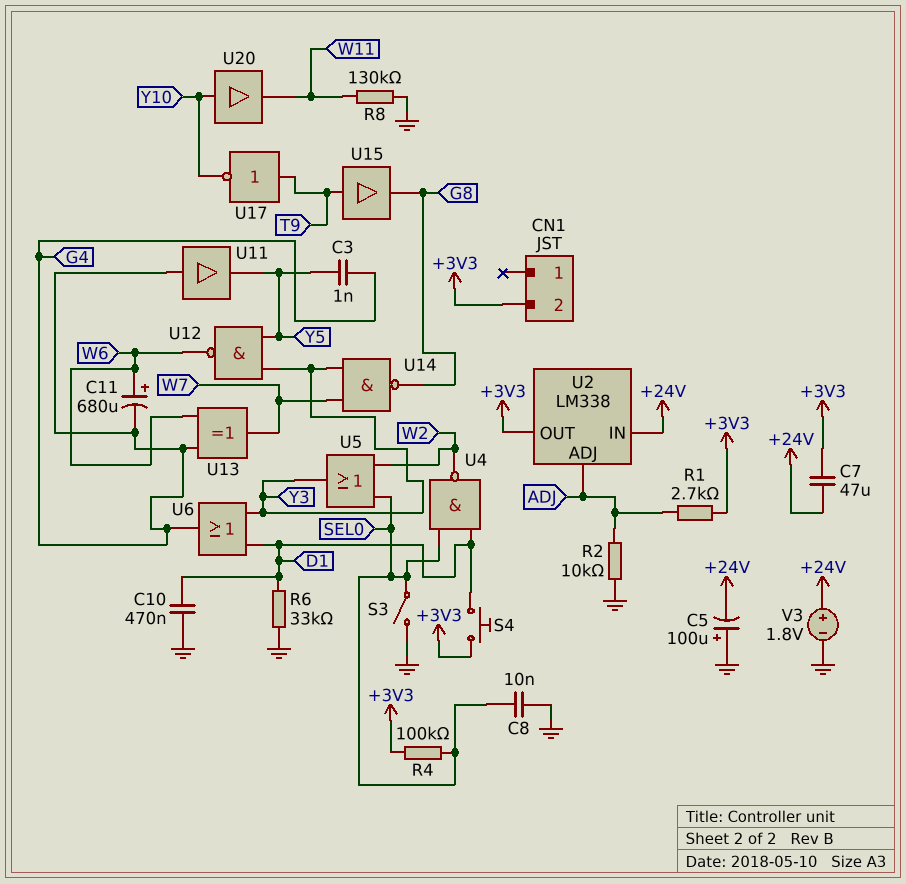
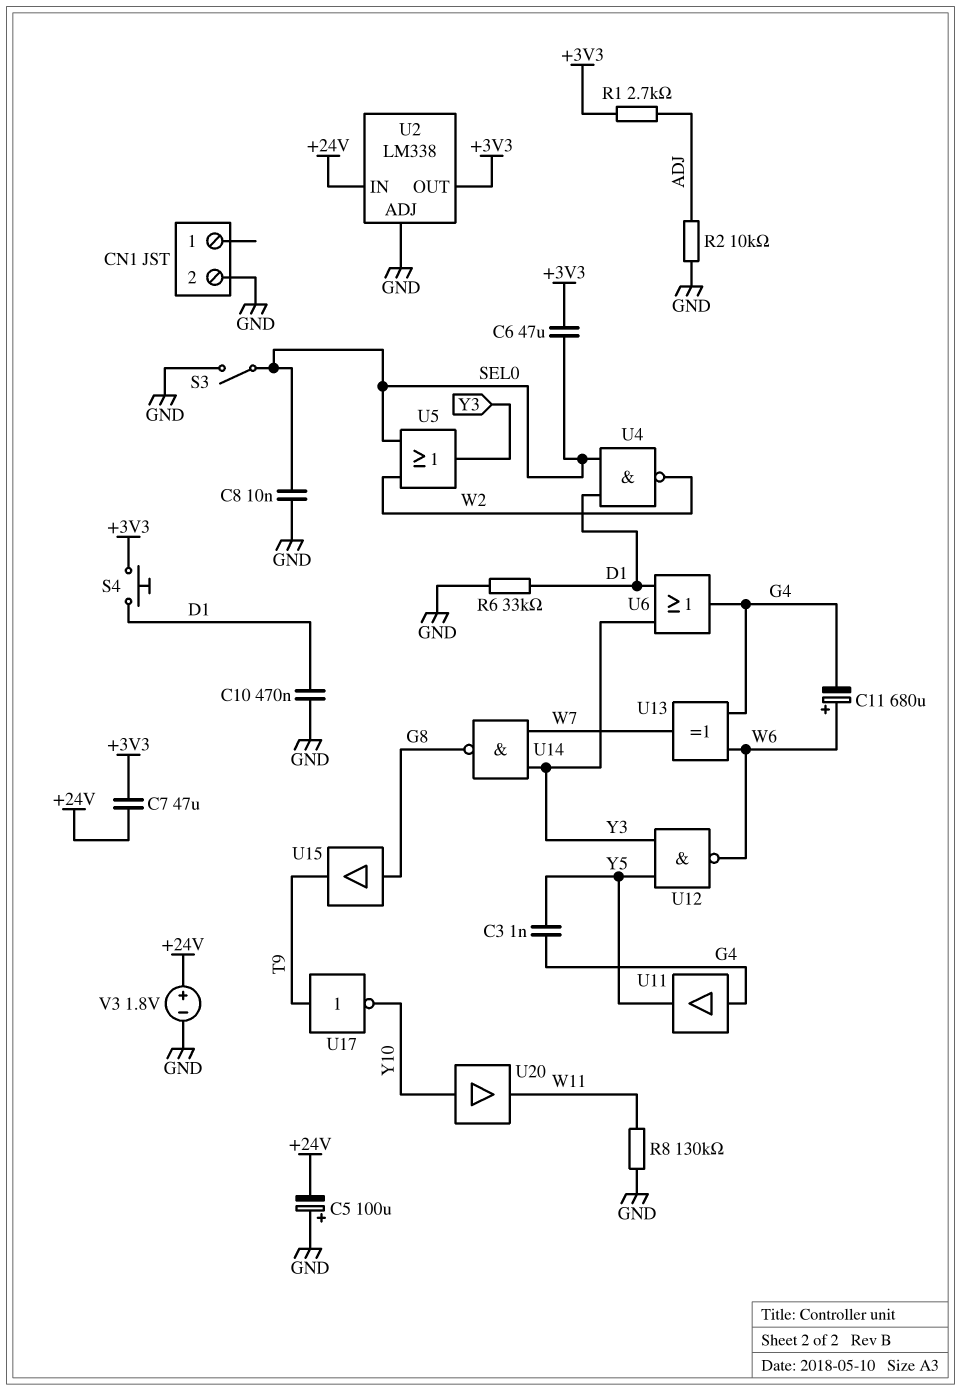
C6: none -> 47uF (+3V3, SEL0)
CN1 pin 2: +3V3 -> GND
R4: 100k (+3V3, SEL0) -> none
U2 pin ADJ: ADJ -> GND
U15: buffer (in T9, out G8) -> buffer (in G8, out T9)

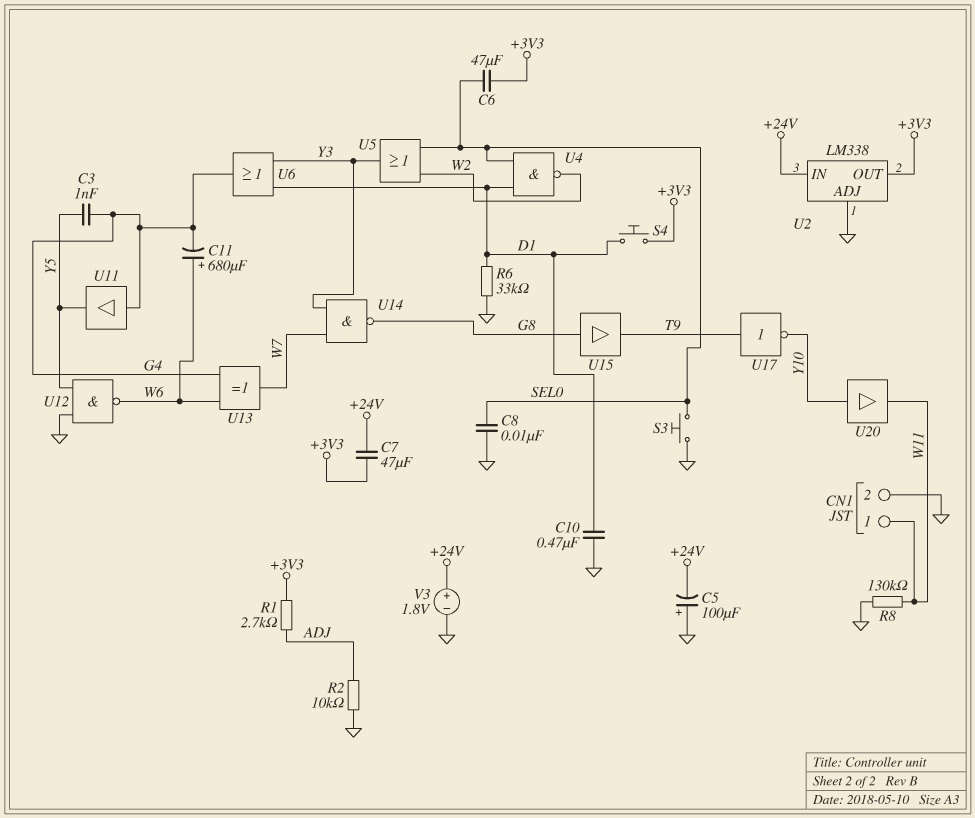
CN1 pin 1: none -> W11
S3: switch (GND, SEL0) -> button (GND, SEL0)
U12: NAND (in Y3, in Y5, out W6) -> NAND (in GND, in Y5, out W6)

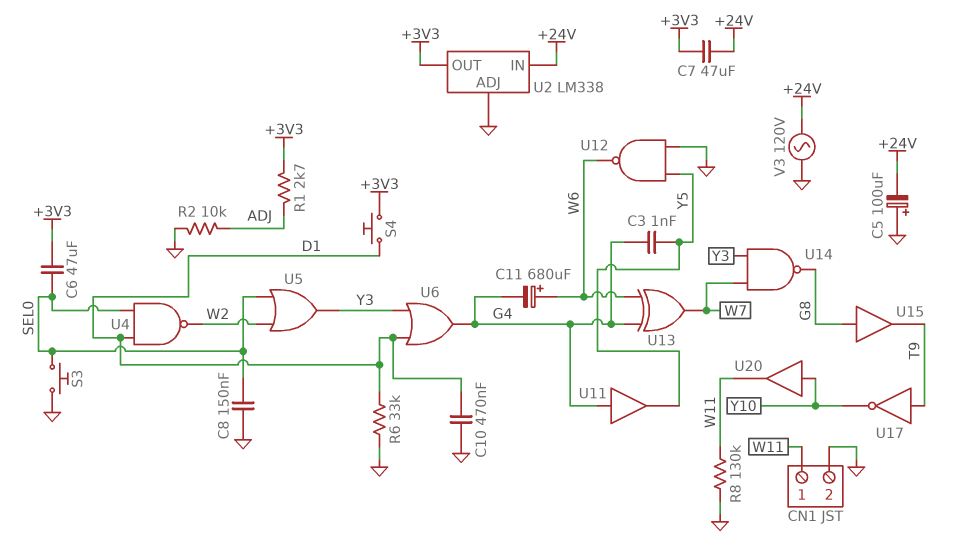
C8: 10nF (GND, SEL0) -> 150nF (GND, SEL0)
V3: 1.8V (plus +24V, minus GND) -> AC 120V (+24V, GND)

